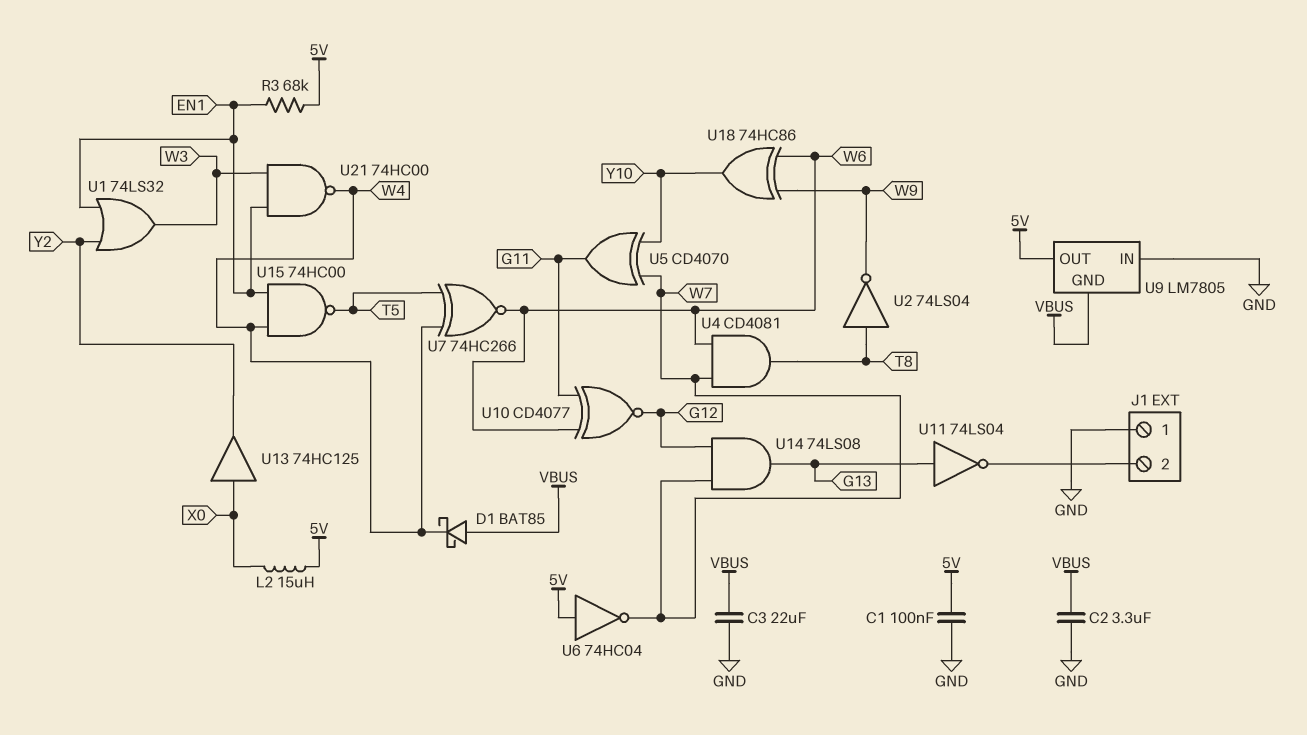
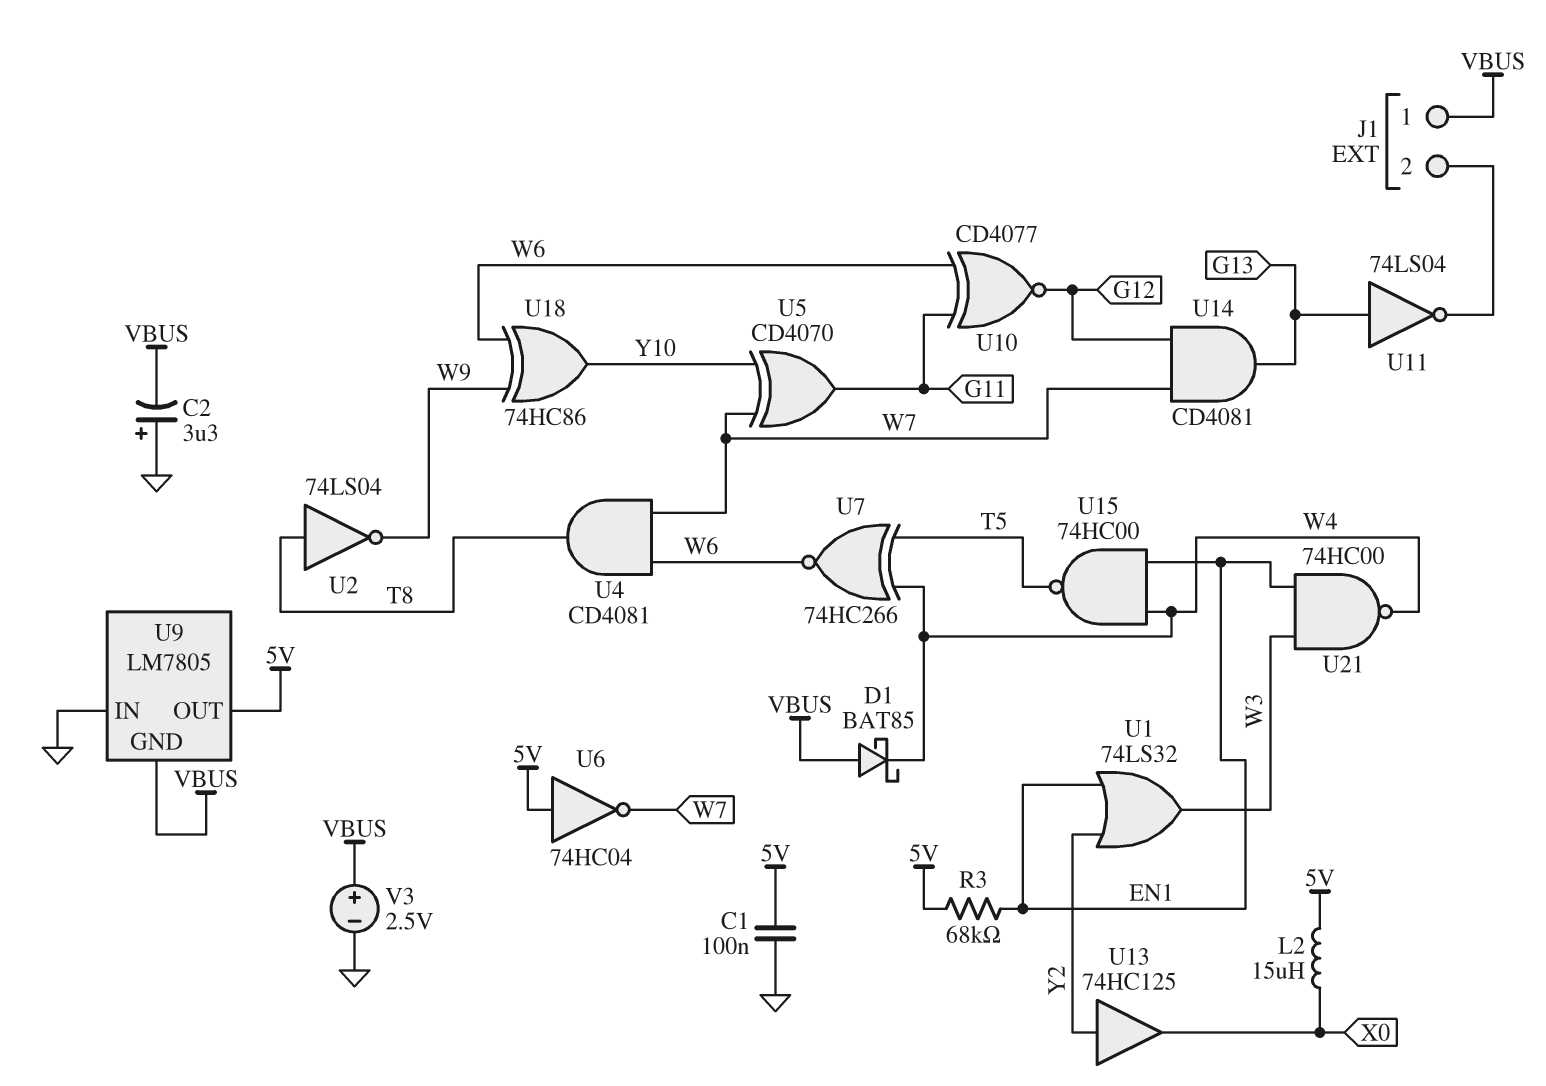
C2: 3.3uF (GND, VBUS) -> 3.3uF (plus GND, minus VBUS)
C3: 22uF (GND, VBUS) -> none
J1 pin 1: GND -> VBUS
U13: buffer 74HC125 (in X0, out Y2) -> buffer 74HC125 (in Y2, out X0)
U14: AND 74LS08 (in G12, in W7, out G13) -> AND CD4081 (in G12, in W7, out G13)
V3: none -> 2.5V (plus VBUS, minus GND)

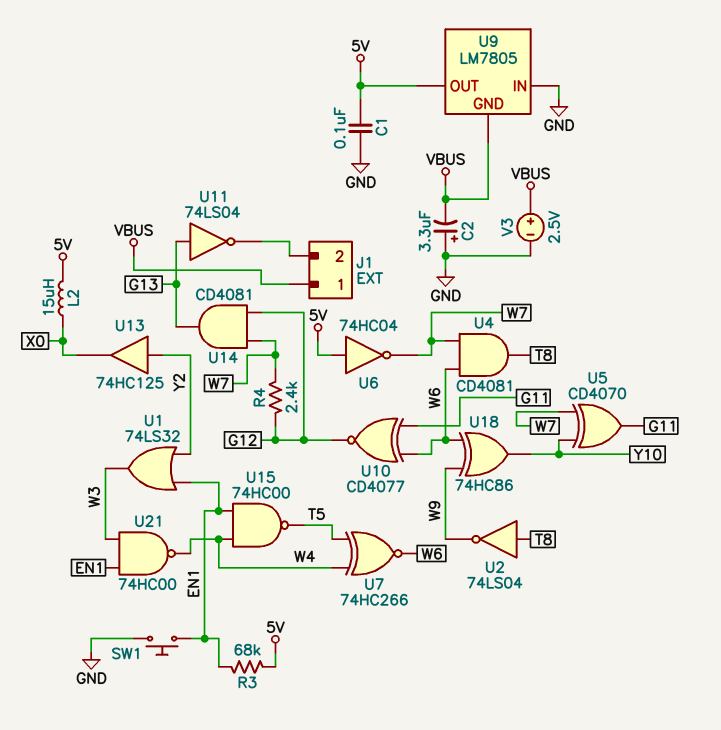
D1: schottky BAT85 (A VBUS, K W4) -> none
R4: none -> 2.4k (G12, W7)
SW1: none -> button (EN1, GND)

